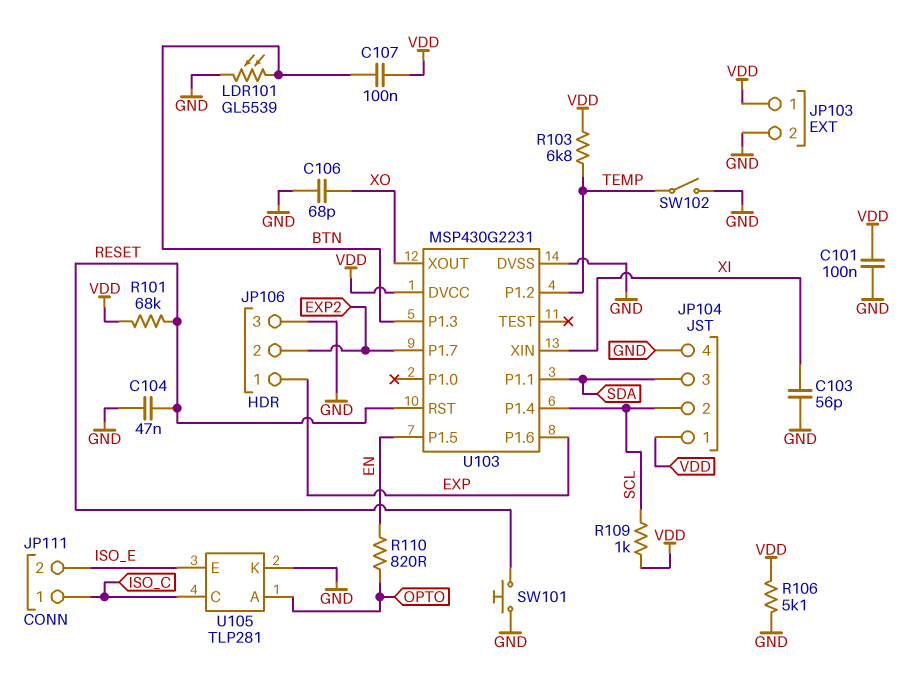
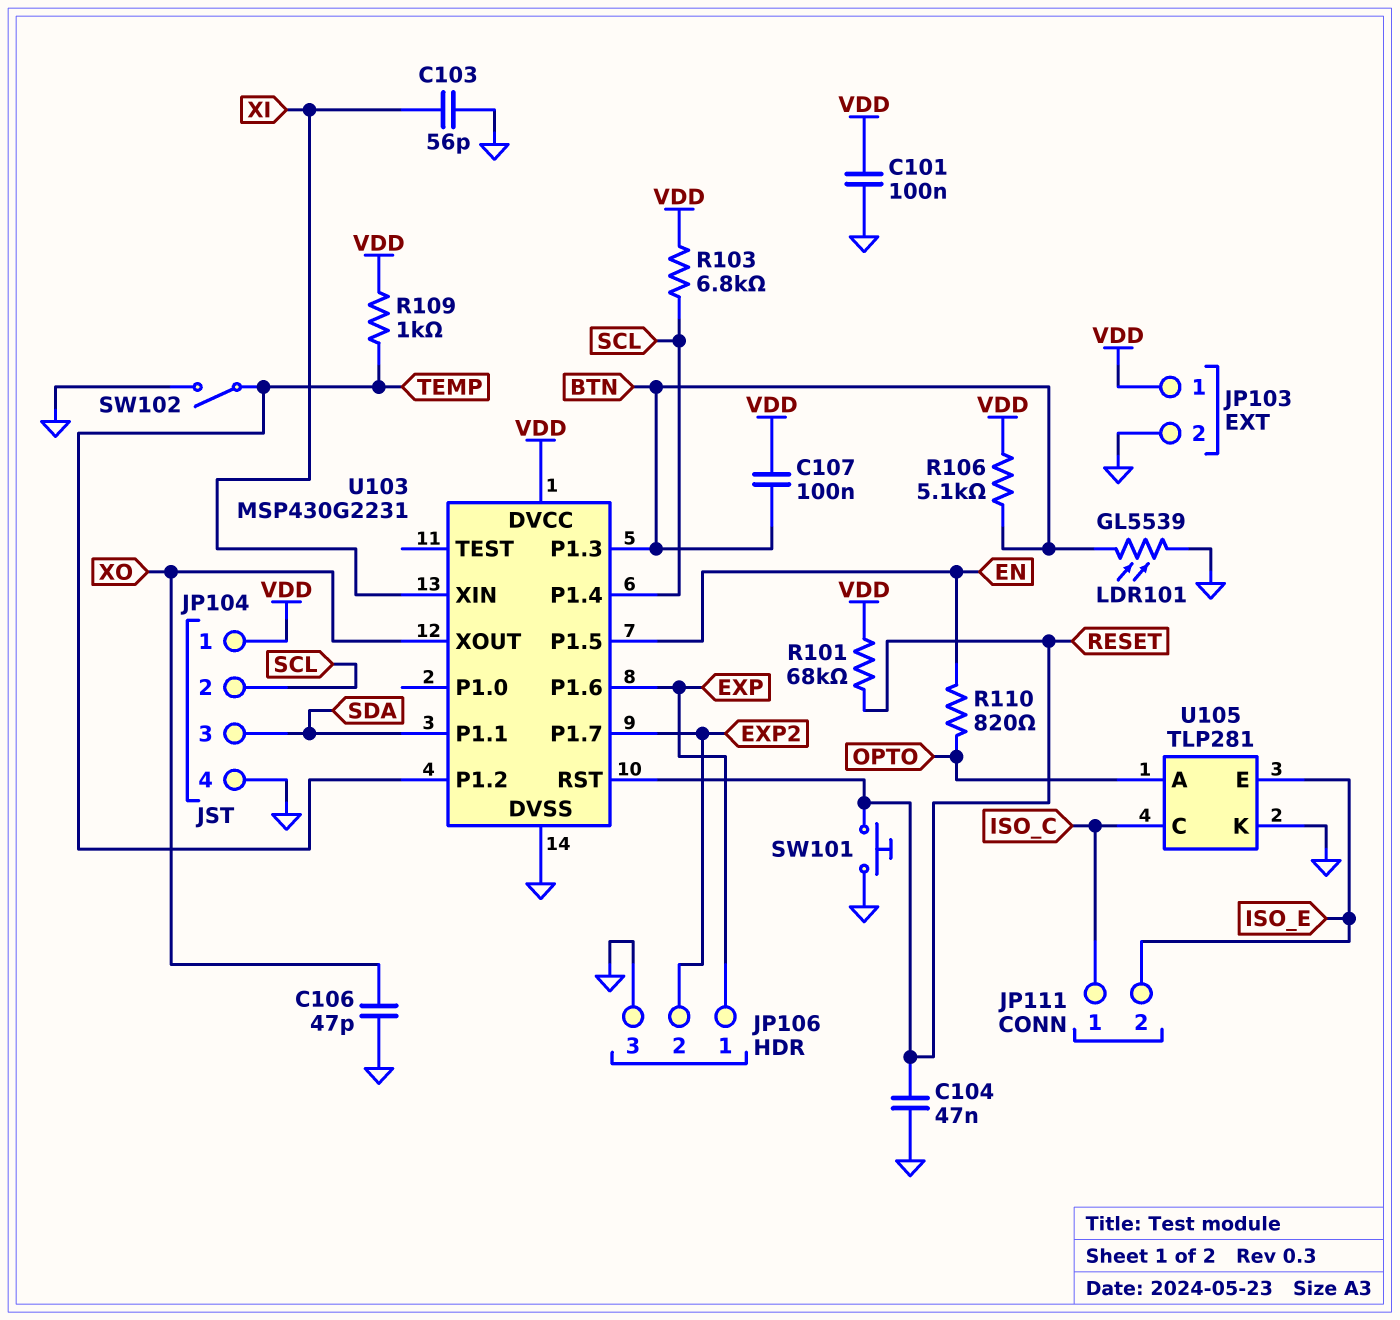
C106: 68pF (GND, XO) -> 47pF (GND, XO)
R103: 6.8k (TEMP, VDD) -> 6.8k (SCL, VDD)
R106: 5.1k (GND, VDD) -> 5.1k (BTN, VDD)
R109: 1k (SCL, VDD) -> 1k (TEMP, VDD)

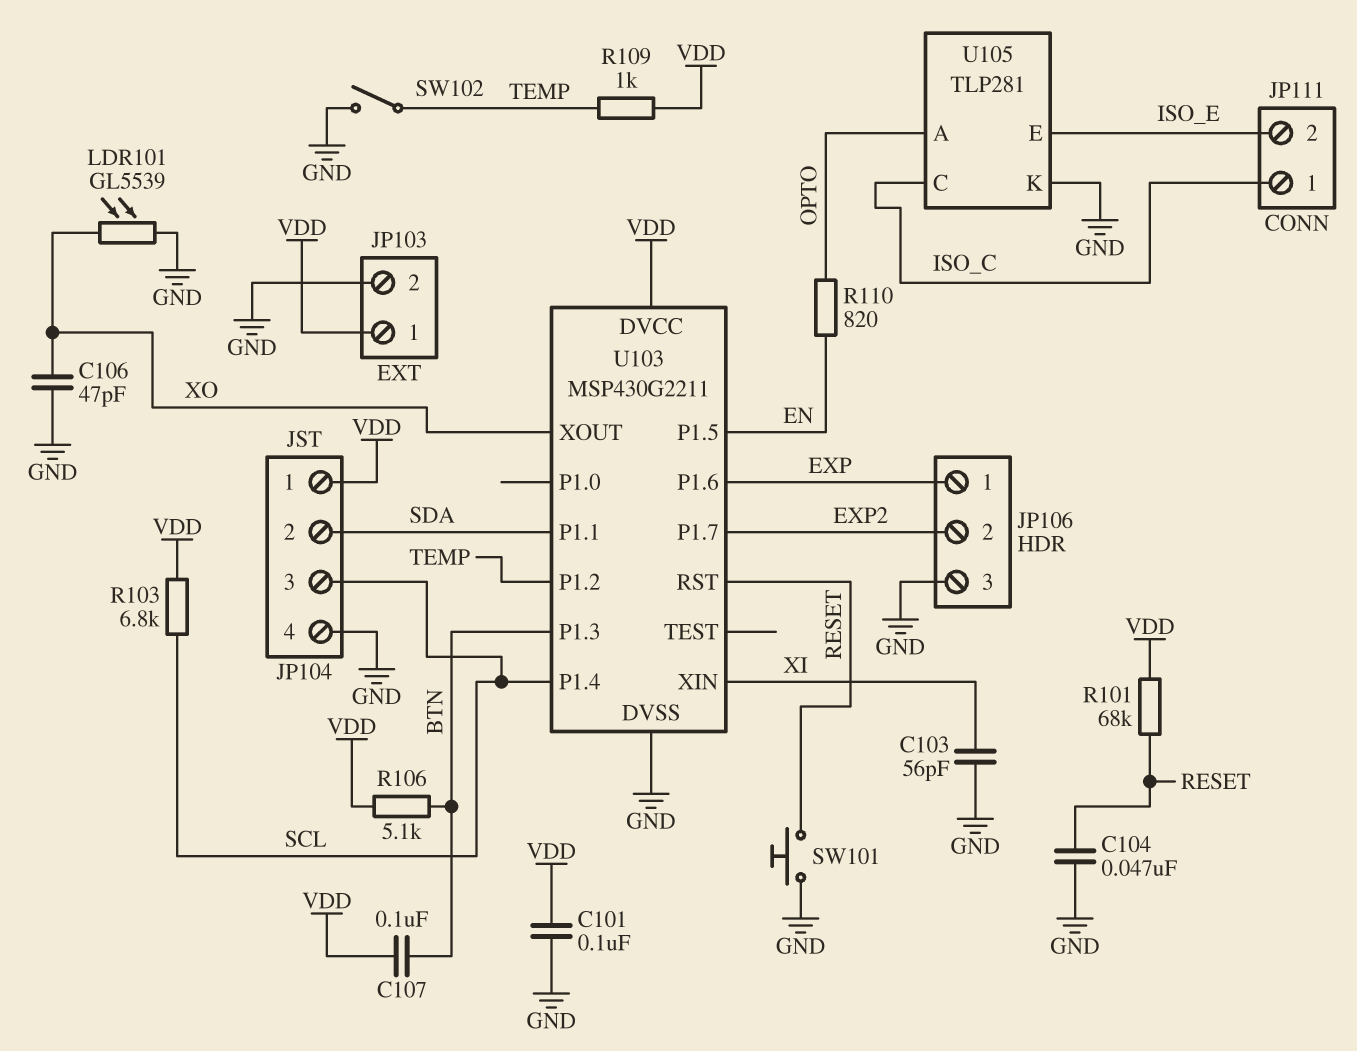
JP104 pin 2: SCL -> SDA
JP104 pin 3: SDA -> SCL
LDR101: GL5539 (BTN, GND) -> GL5539 (GND, XO)
U103: MSP430G2231 -> MSP430G2211

